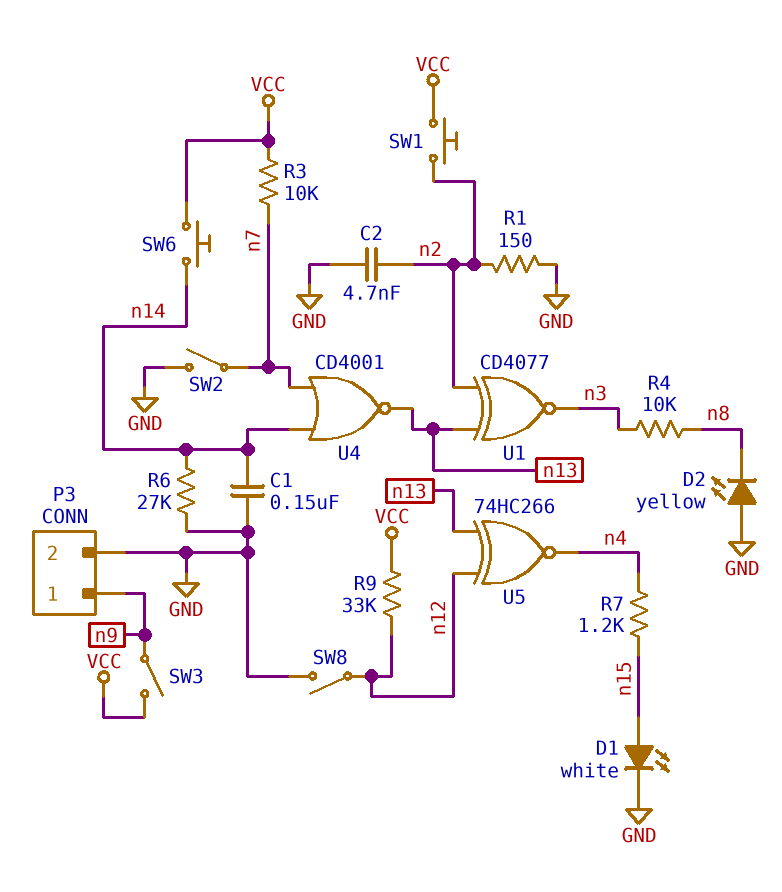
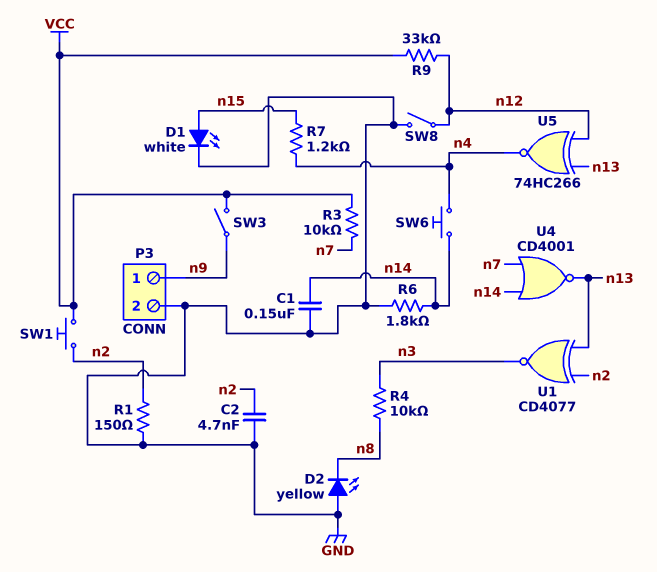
R6: 27k (GND, n14) -> 1.8k (GND, n14)
SW2: switch (GND, n7) -> none
SW6: button (VCC, n14) -> button (n4, n14)

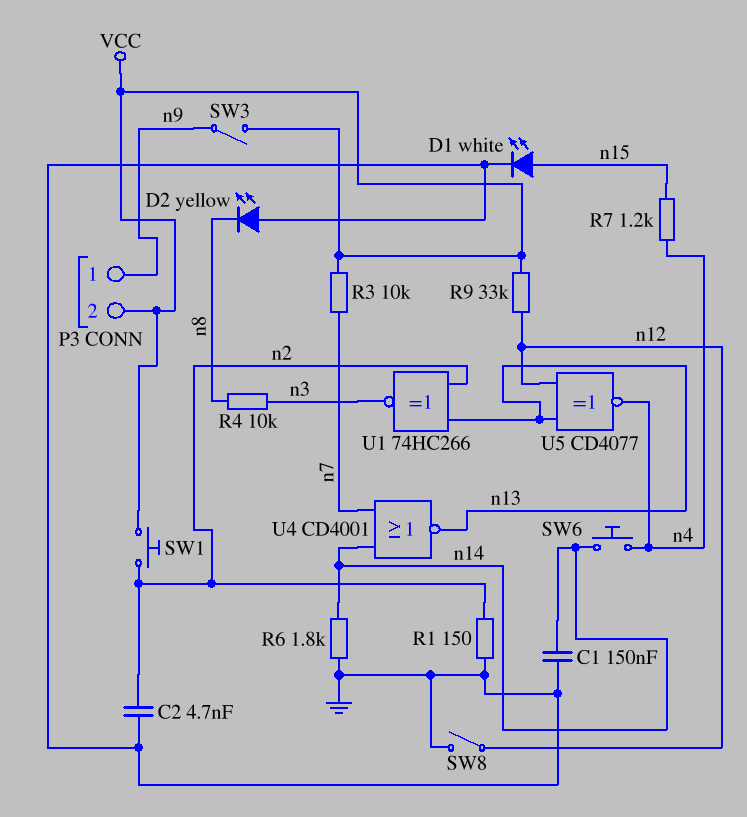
P3 pin 2: GND -> VCC
U1: XNOR CD4077 (in n2, in n13, out n3) -> XNOR 74HC266 (in n2, in n13, out n3)
U5: XNOR 74HC266 (in n12, in n13, out n4) -> XNOR CD4077 (in n12, in n13, out n4)

